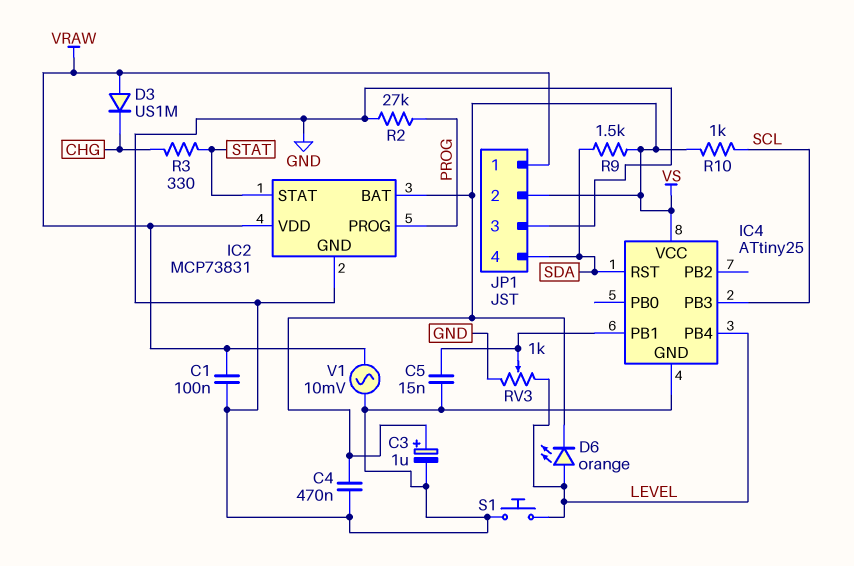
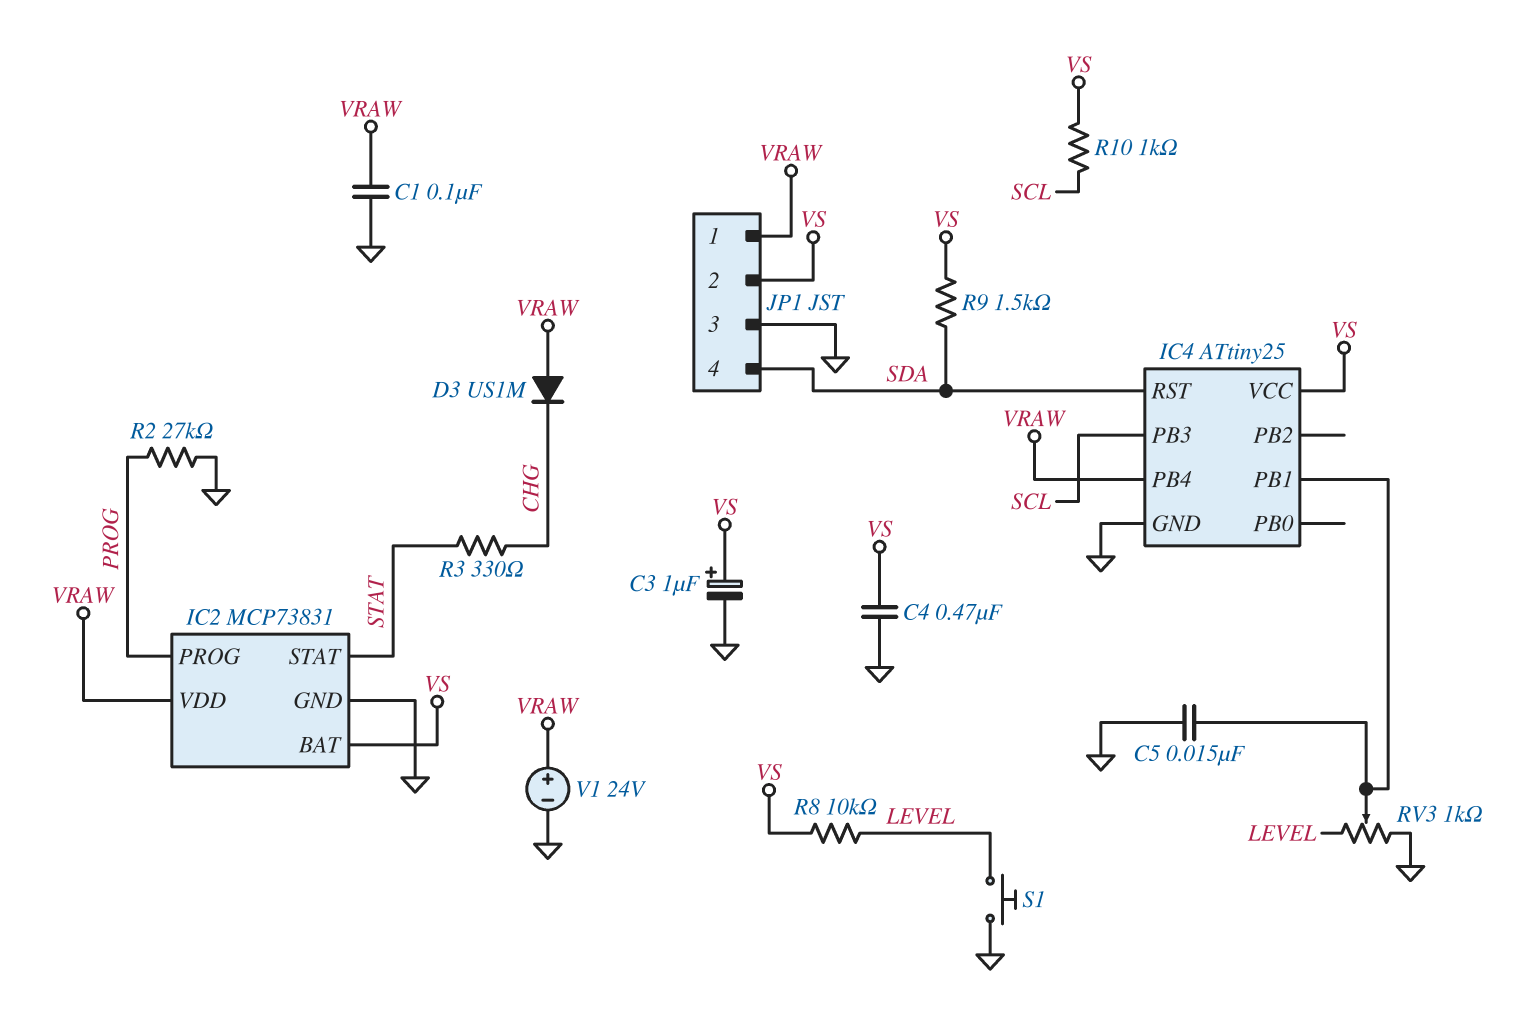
D6: LED orange (A LEVEL, K VS) -> none
IC4 pin PB4: LEVEL -> VRAW
R8: none -> 10k (LEVEL, VS)
V1: AC 10mV (GND, VRAW) -> 24V (plus VRAW, minus GND)

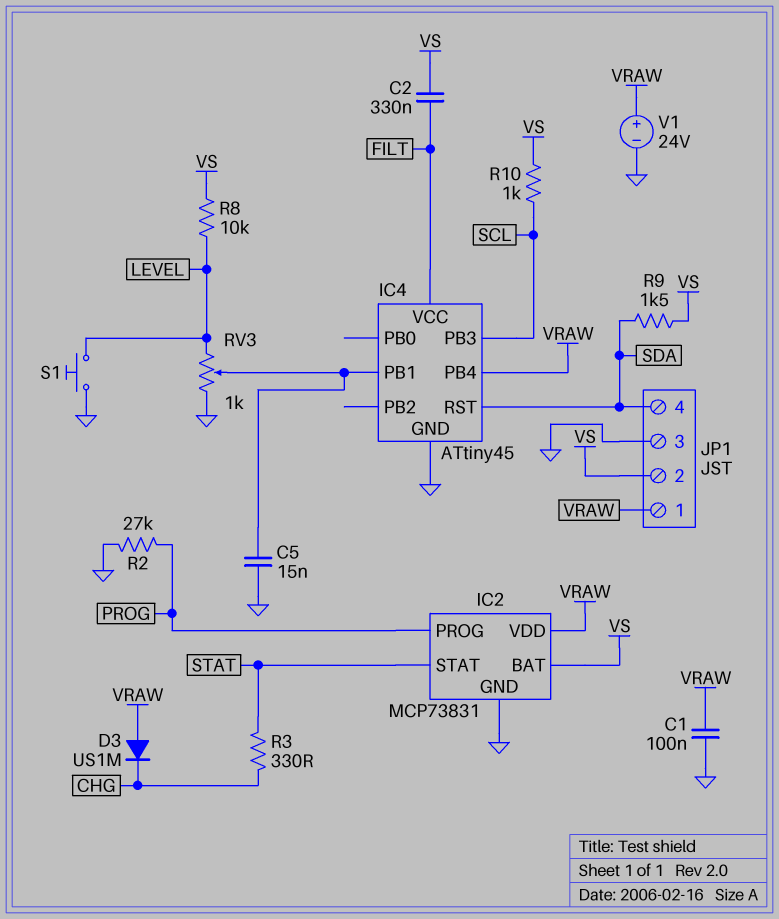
C2: none -> 330nF (FILT, VS)
C3: 1uF (plus VS, minus GND) -> none
C4: 470nF (GND, VS) -> none
IC4: ATtiny25 -> ATtiny45
IC4 pin VCC: VS -> FILT

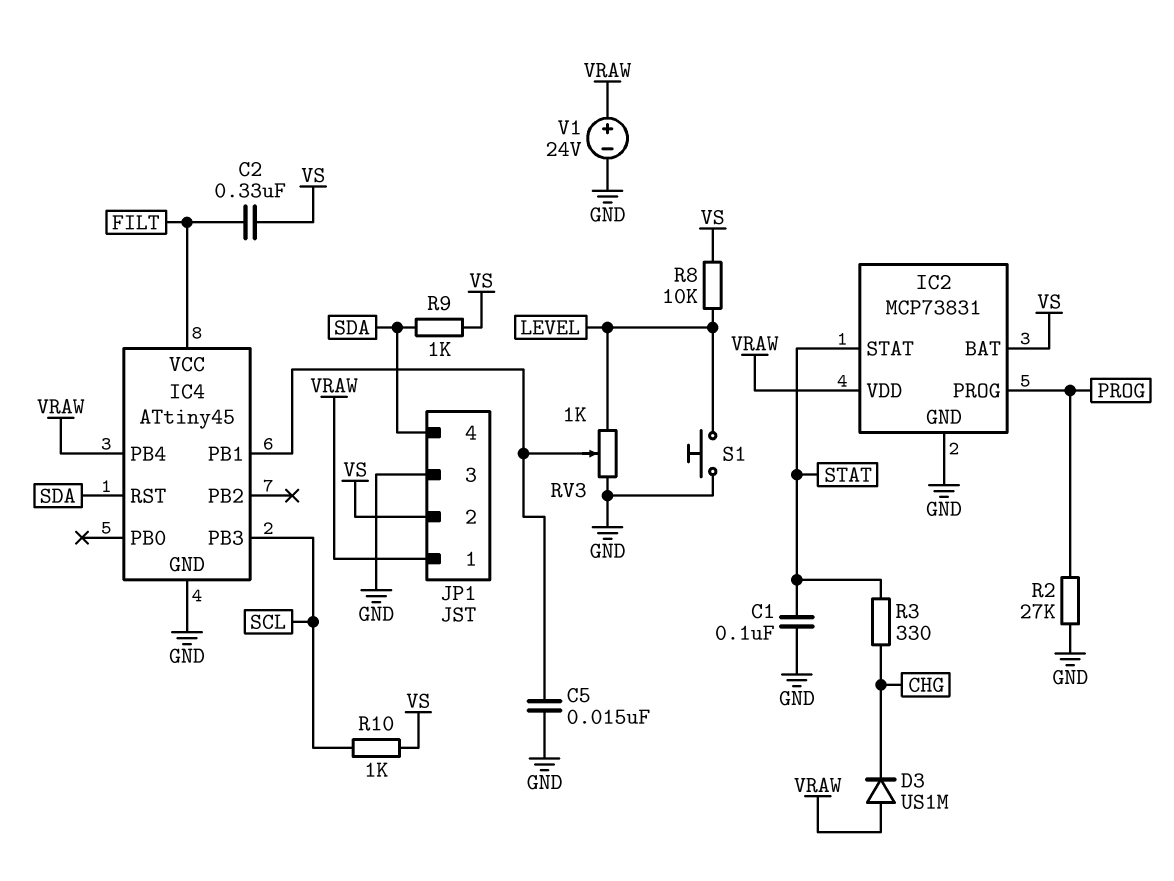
C1: 100nF (GND, VRAW) -> 100nF (GND, STAT)
R9: 1.5k (SDA, VS) -> 1k (SDA, VS)

